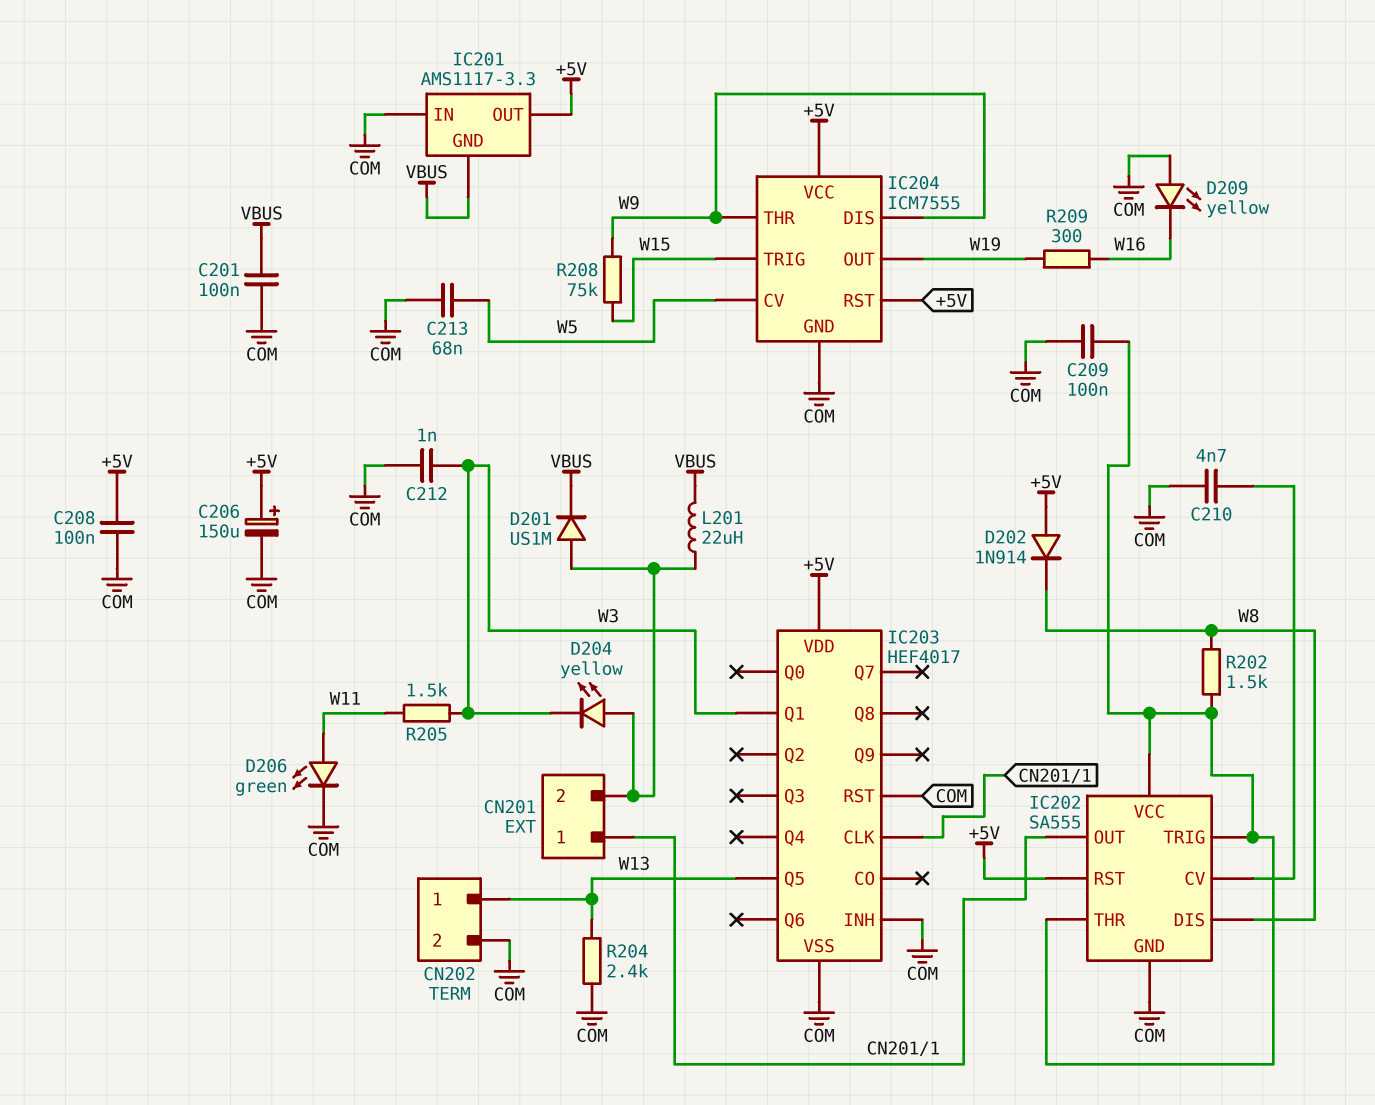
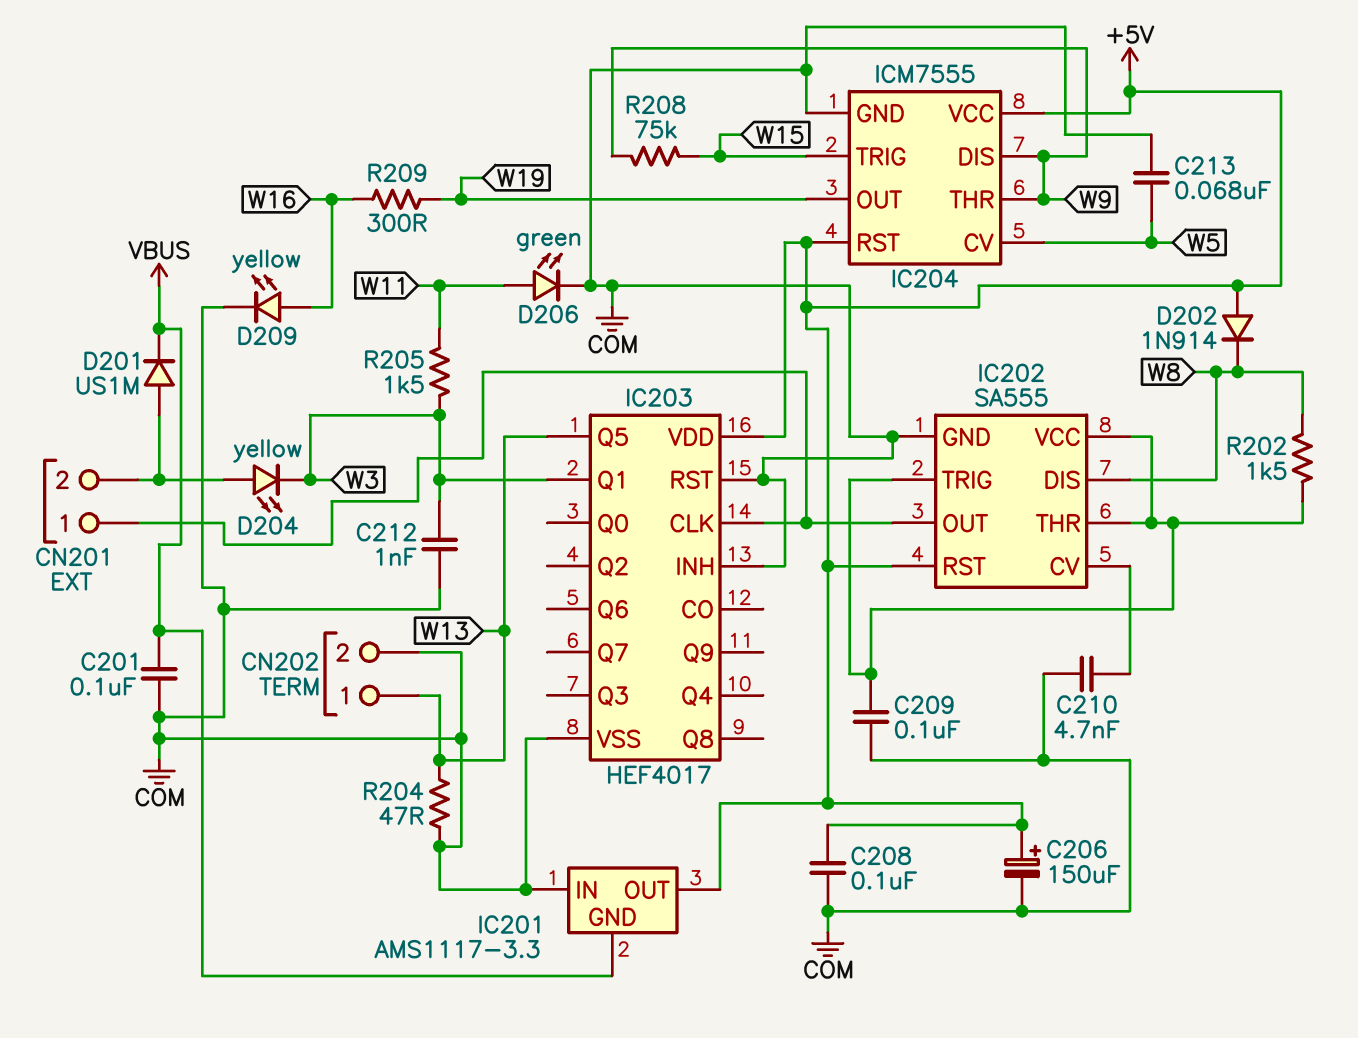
D209: LED yellow (A COM, K W16) -> LED yellow (A W16, K COM)
L201: 22uH (CN201/2, VBUS) -> none
R204: 2.4k (COM, W13) -> 47 (COM, W13)

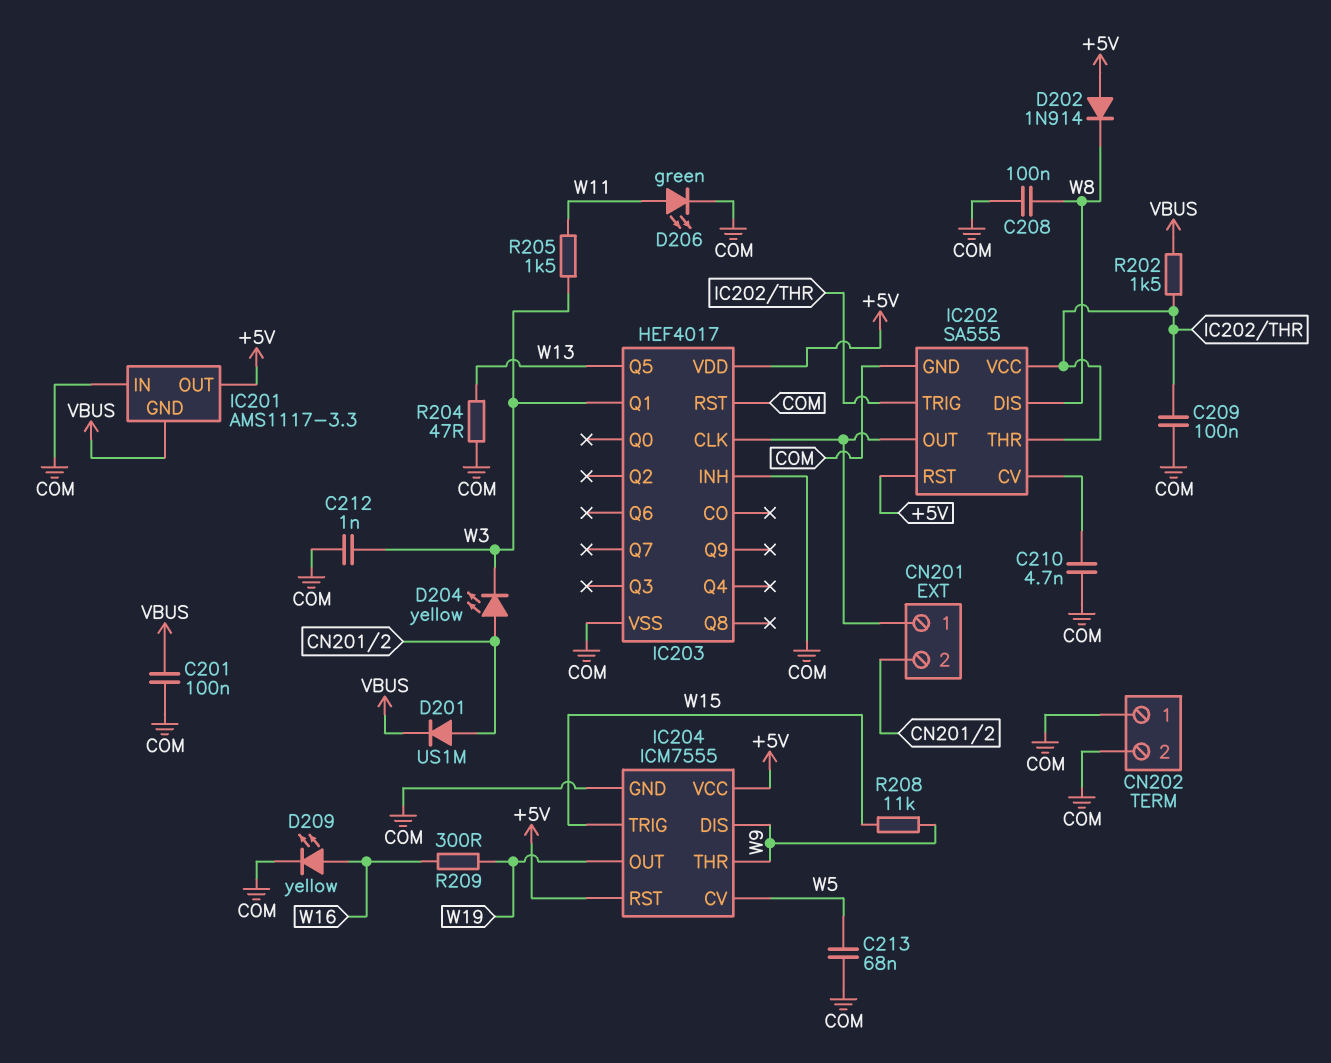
C206: 150uF (plus +5V, minus COM) -> none
C208: 100nF (+5V, COM) -> 100nF (COM, W8)
CN202 pin 1: W13 -> COM
R202: 1.5k (IC202/THR, W8) -> 1.5k (IC202/THR, VBUS)
R208: 75k (W9, W15) -> 11k (W9, W15)

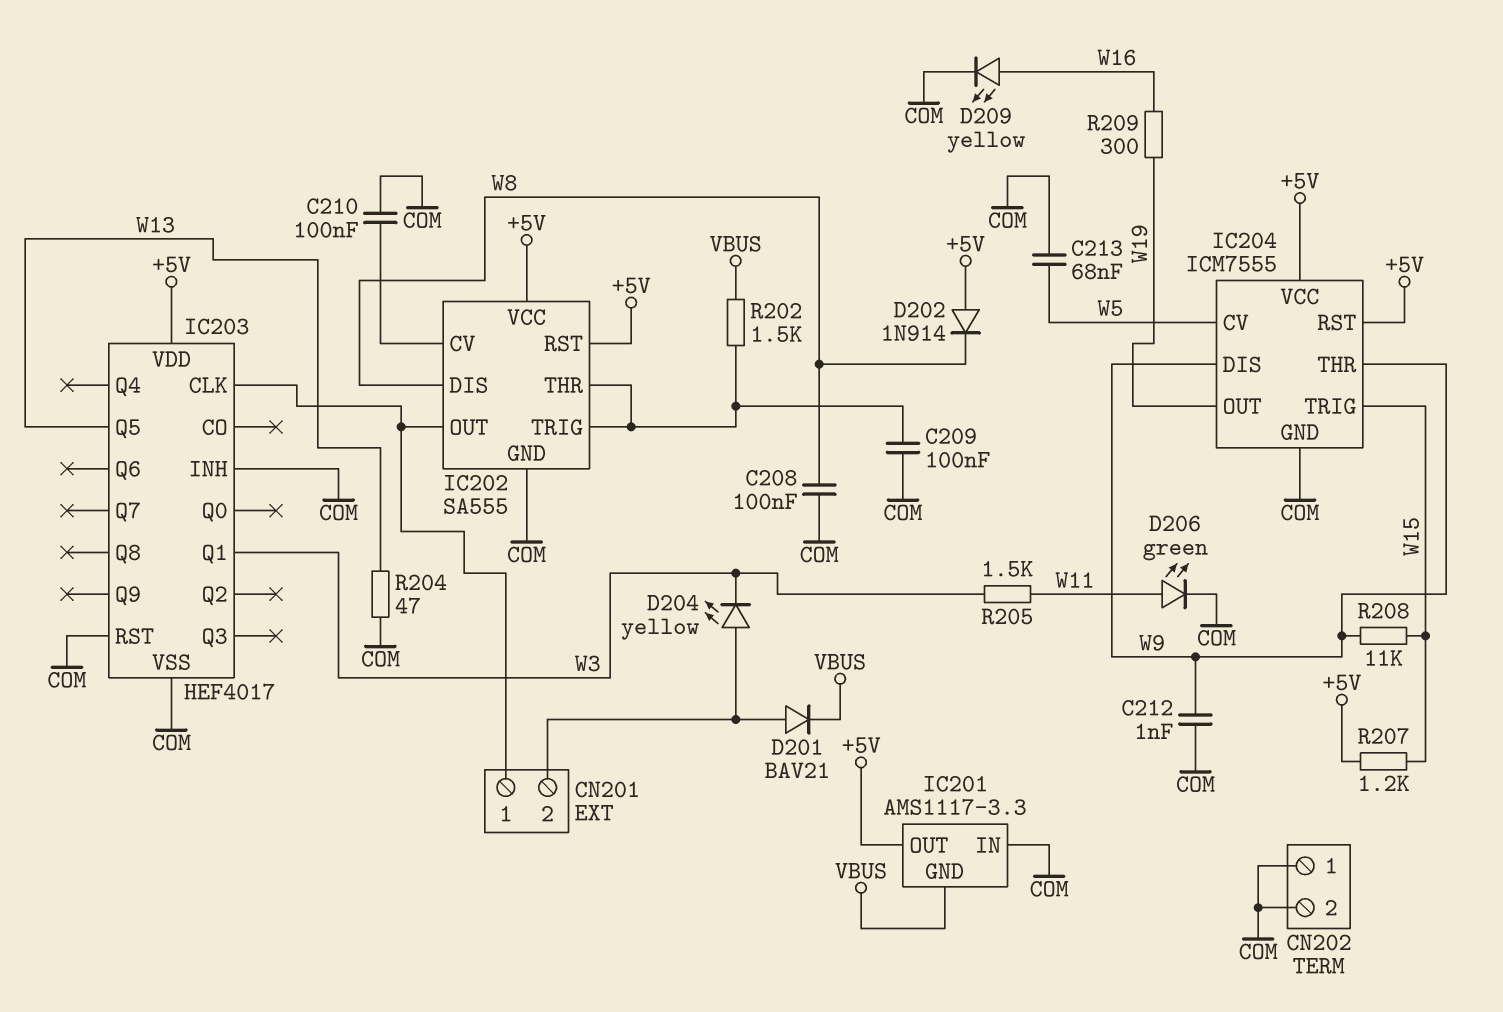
C201: 100nF (COM, VBUS) -> none
C210: 4.7nF (COM, IC202/CV) -> 100nF (COM, IC202/CV)
C212: 1nF (COM, W3) -> 1nF (COM, W9)
D201: diode US1M (A CN201/2, K VBUS) -> diode BAV21 (A CN201/2, K VBUS)
IC202 pin VCC: IC202/THR -> +5V
R207: none -> 1.2k (+5V, W15)

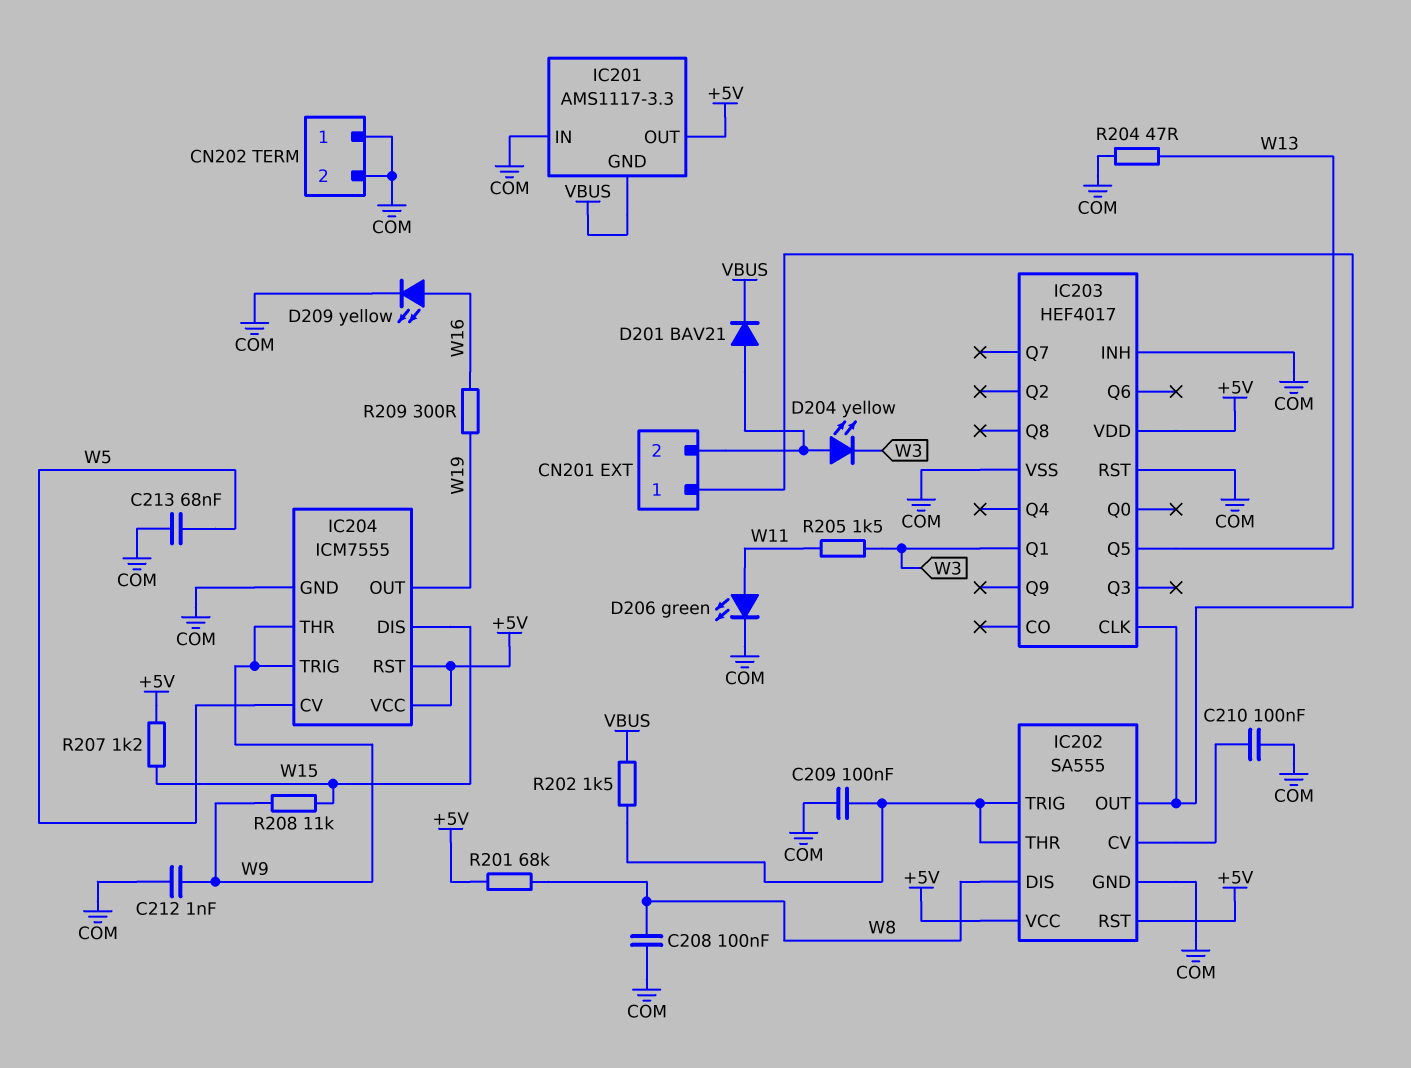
D202: diode 1N914 (A +5V, K W8) -> none
IC204 pin DIS: W9 -> W15
IC204 pin TRIG: W15 -> W9
R201: none -> 68k (+5V, W8)

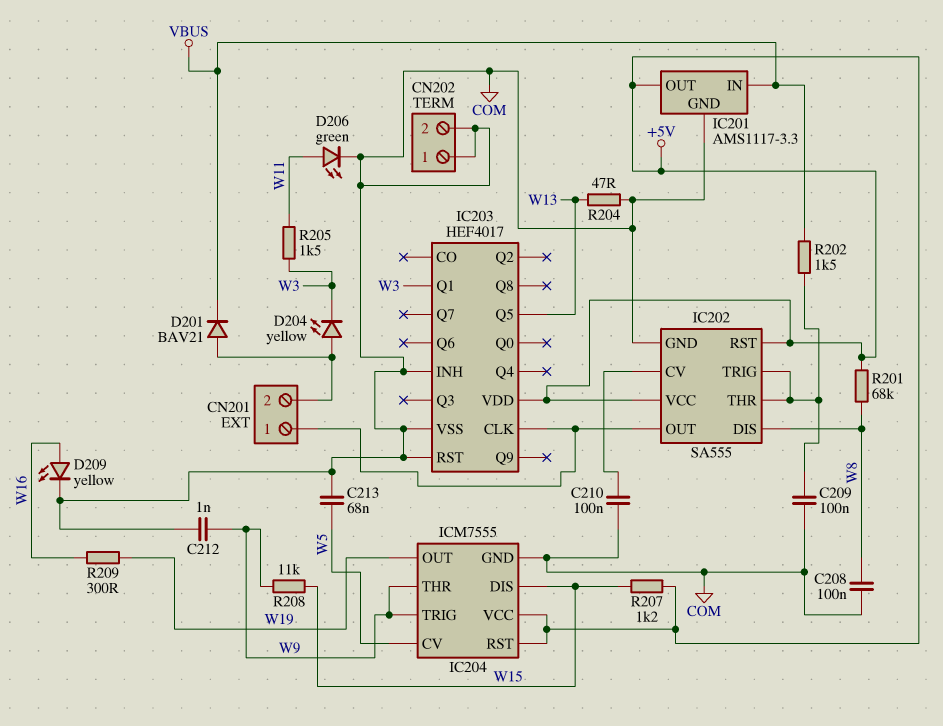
IC201 pin GND: VBUS -> COM
IC201 pin IN: COM -> VBUS

